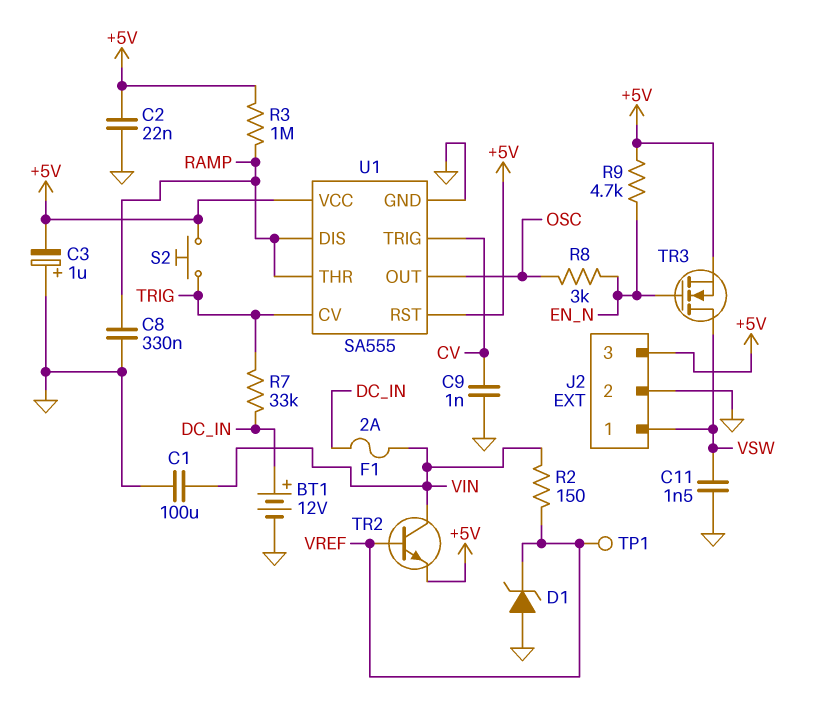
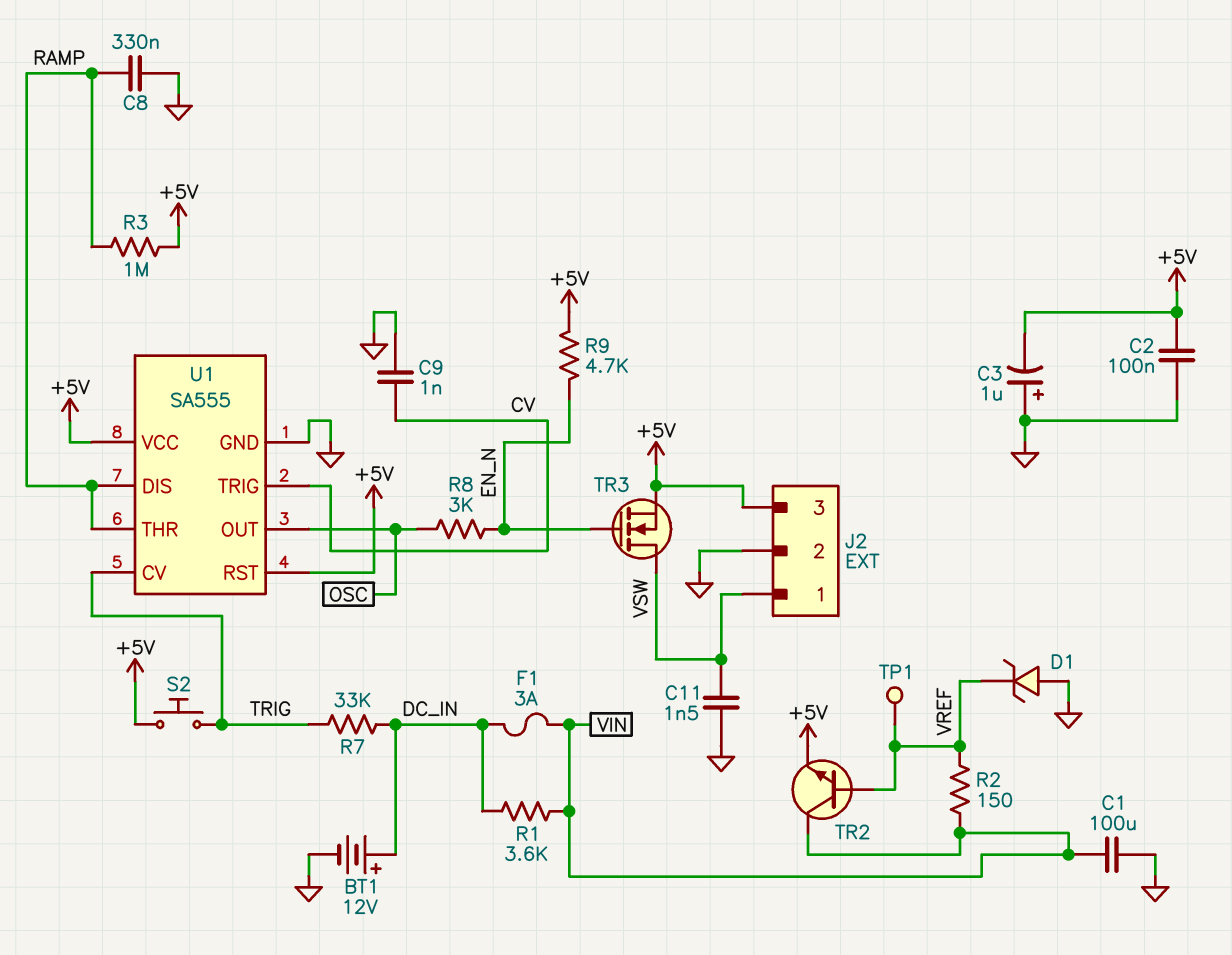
C2: 22nF (+5V, GND) -> 100nF (+5V, GND)
F1: 2A (DC_IN, VIN) -> 3A (DC_IN, VIN)
R1: none -> 3.6k (DC_IN, VIN)

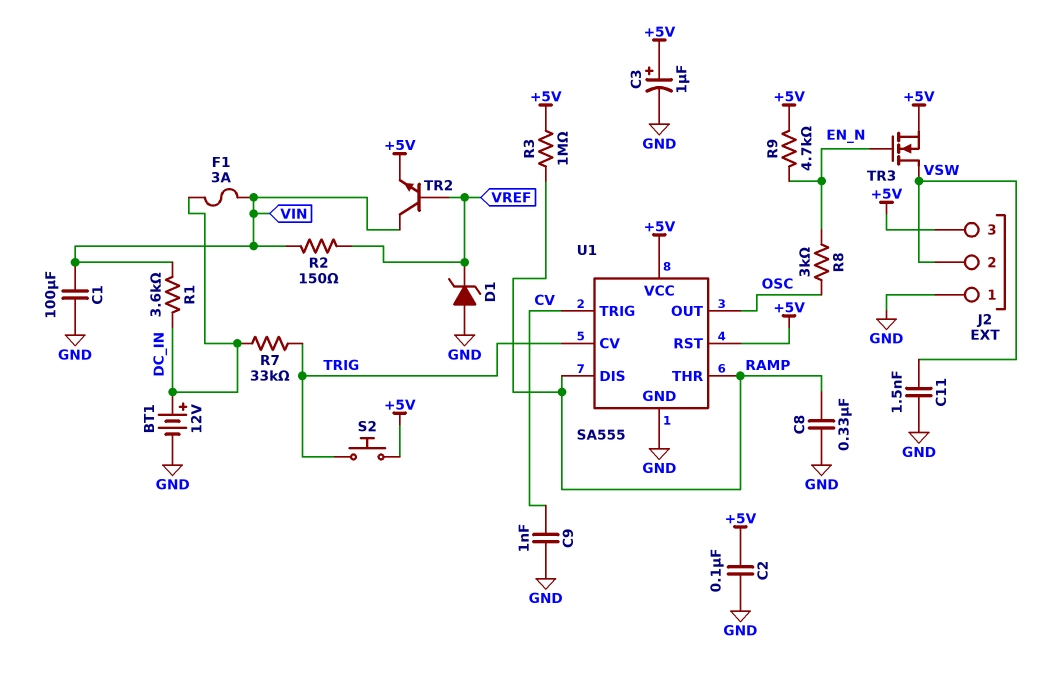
C3: 1uF (plus GND, minus +5V) -> 1uF (plus +5V, minus GND)
J2 pin 1: VSW -> GND
J2 pin 2: GND -> VSW
TP1: test point (VREF) -> none

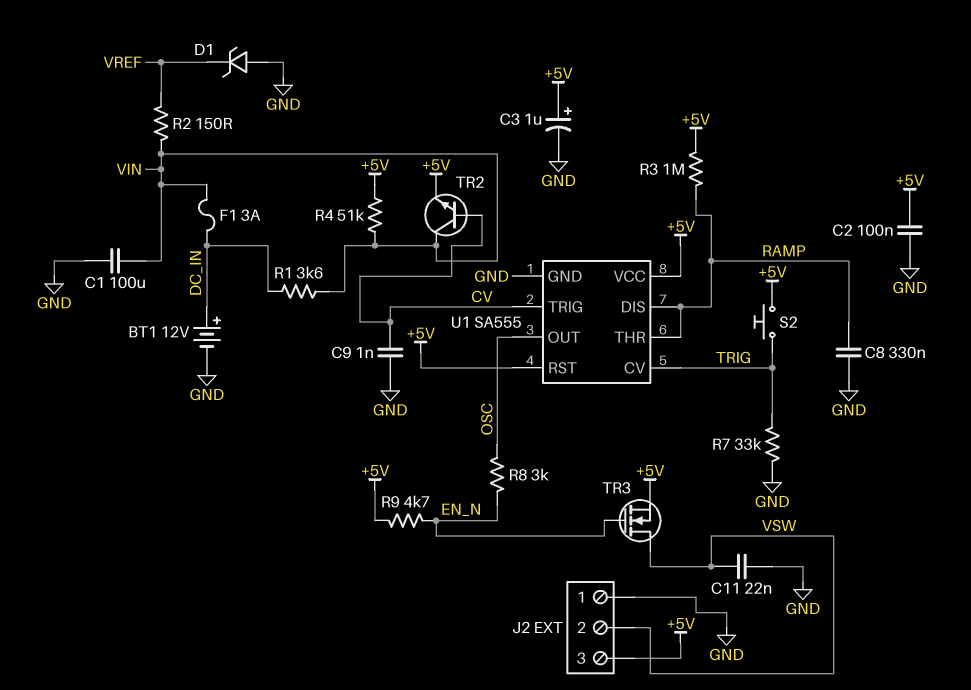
C11: 1.5nF (GND, VSW) -> 22nF (GND, VSW)
R4: none -> 51k (+5V, VIN)
R7: 33k (DC_IN, TRIG) -> 33k (GND, TRIG)
TR2: NPN (B VREF, C VIN, E +5V) -> NPN (B CV, C VIN, E +5V)

